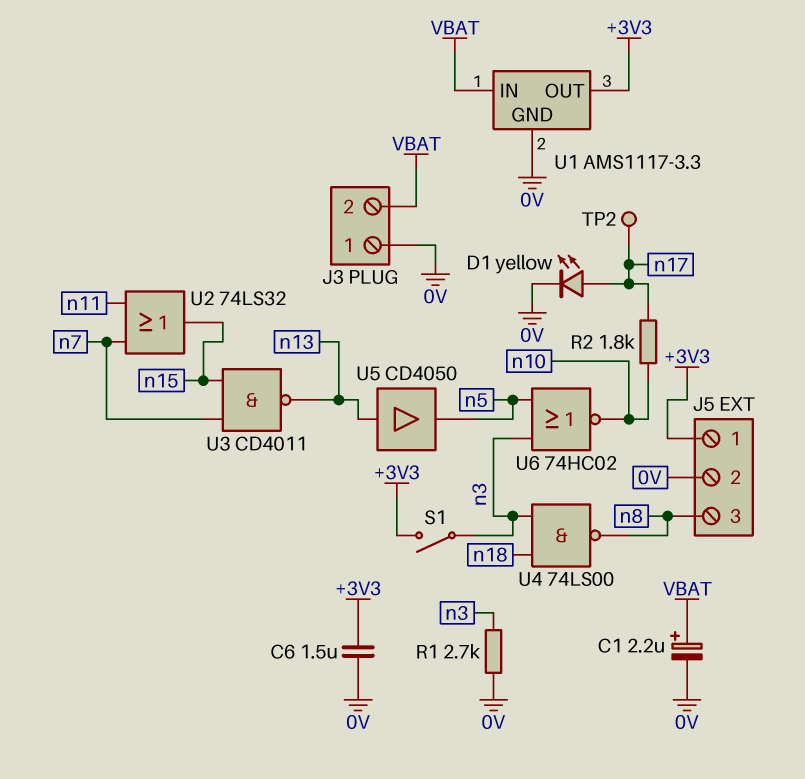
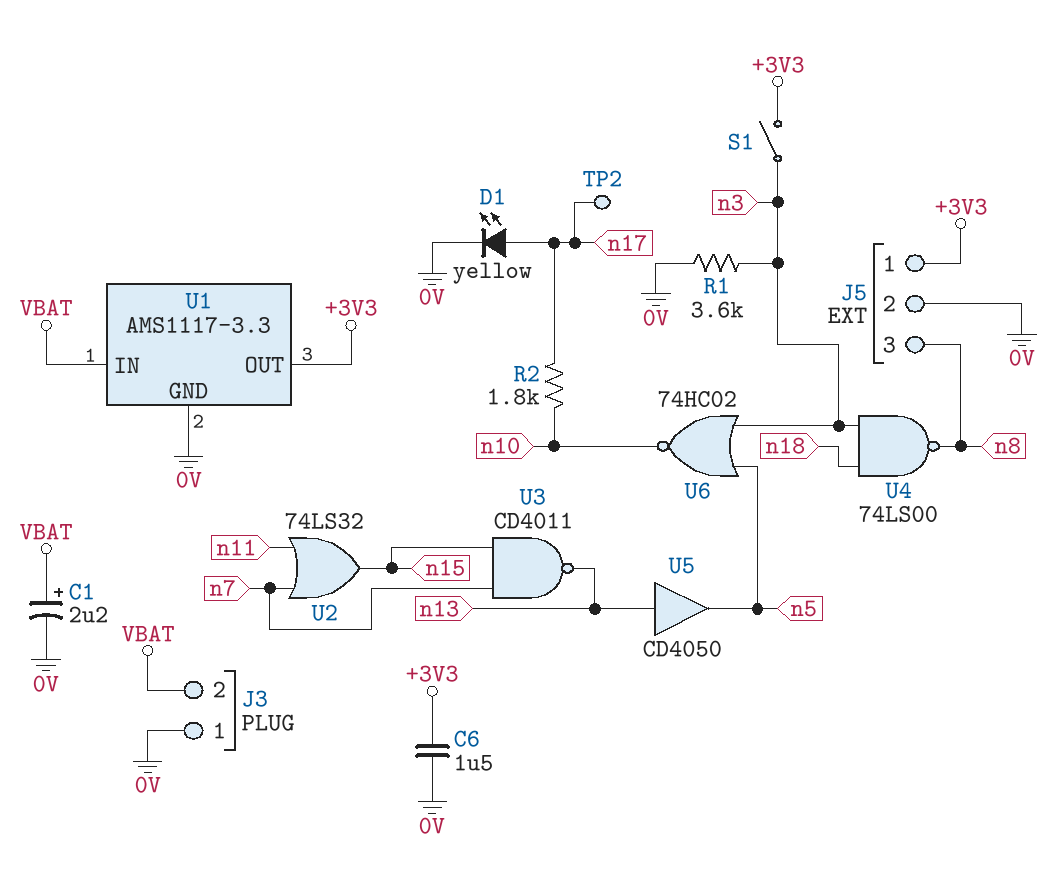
R1: 2.7k (0V, n3) -> 3.6k (0V, n3)

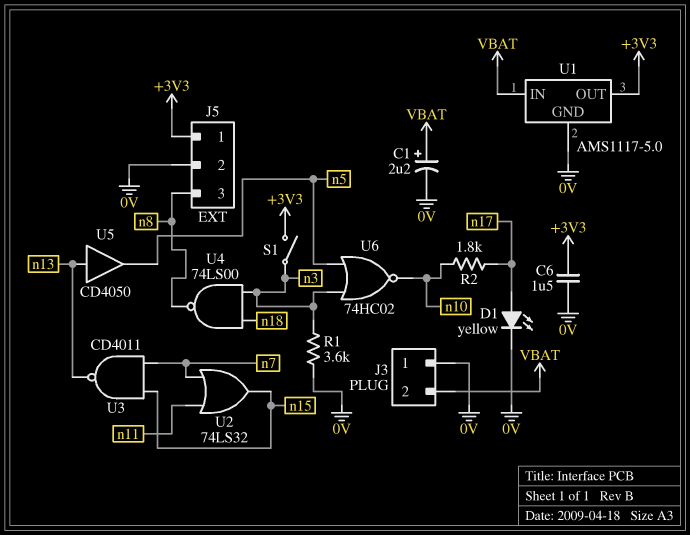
TP2: test point (n17) -> none
U1: AMS1117-3.3 -> AMS1117-5.0

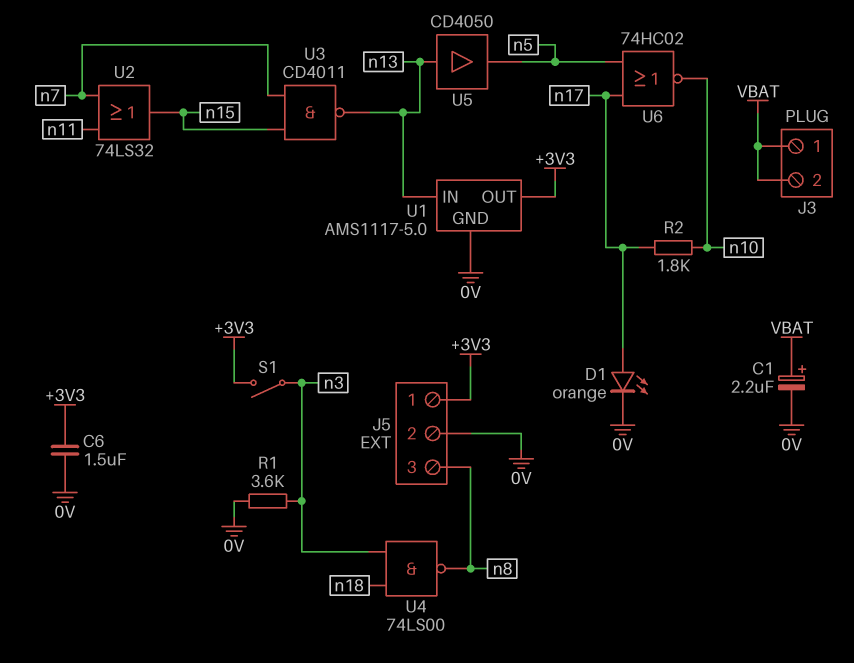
D1: LED yellow (A n17, K 0V) -> LED orange (A n17, K 0V)
J3 pin 1: 0V -> VBAT
U1 pin IN: VBAT -> n13
U6: NOR 74HC02 (in n3, in n5, out n10) -> NOR 74HC02 (in n5, in n17, out n10)

